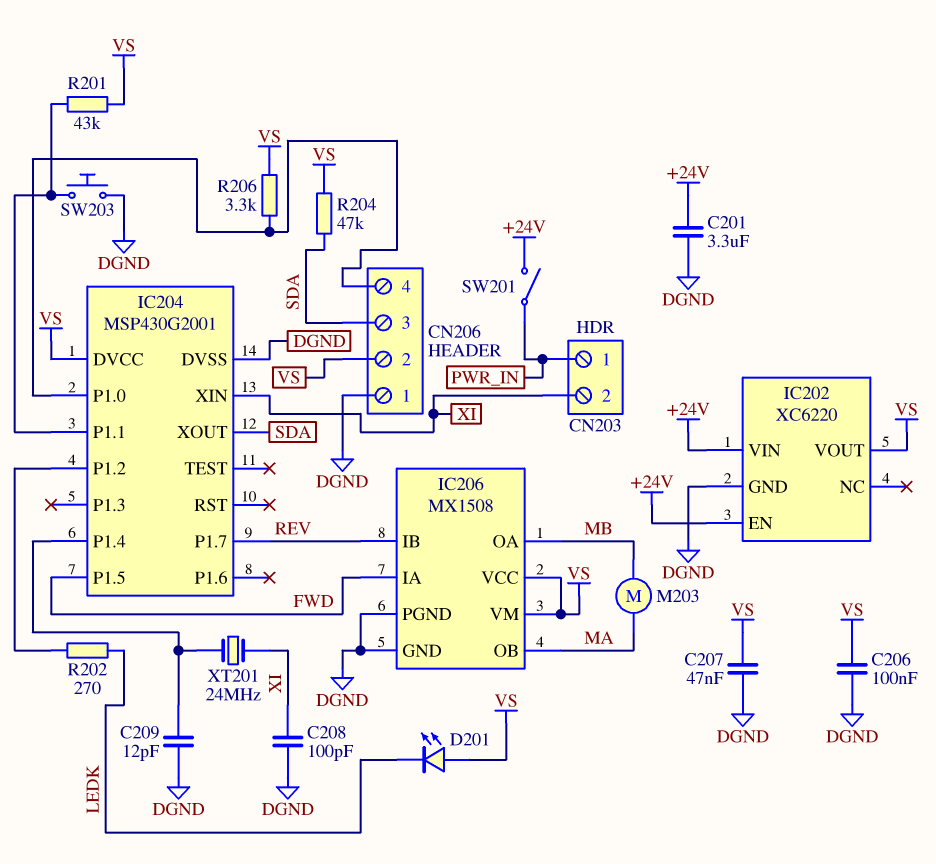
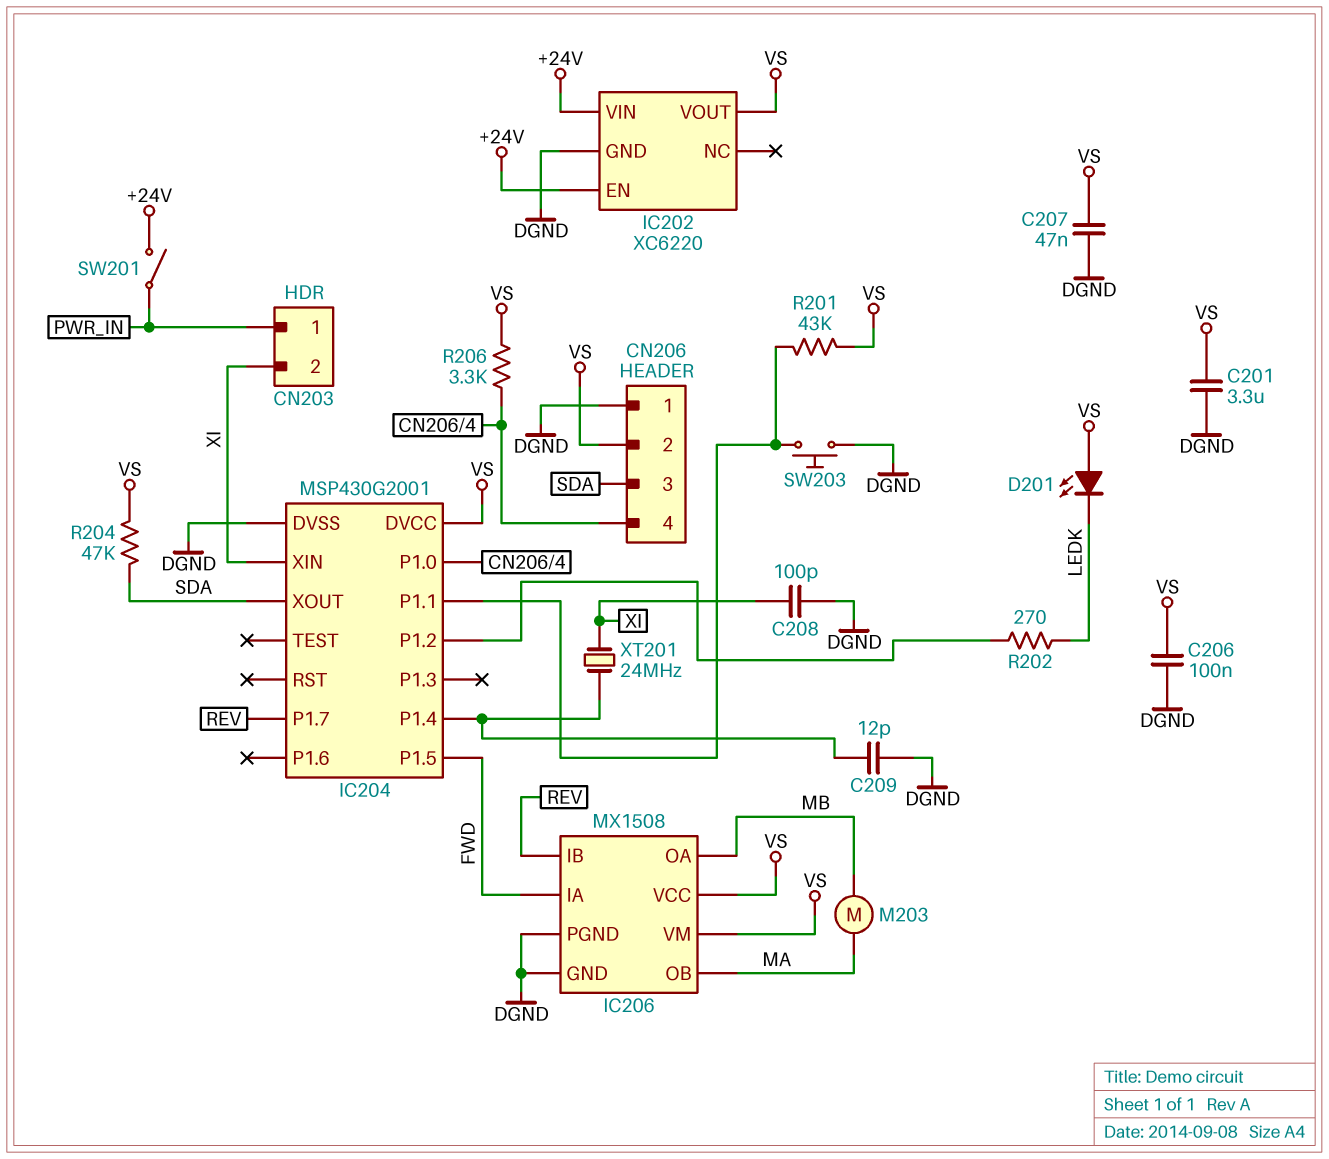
C201: 3.3uF (+24V, DGND) -> 3.3uF (DGND, VS)

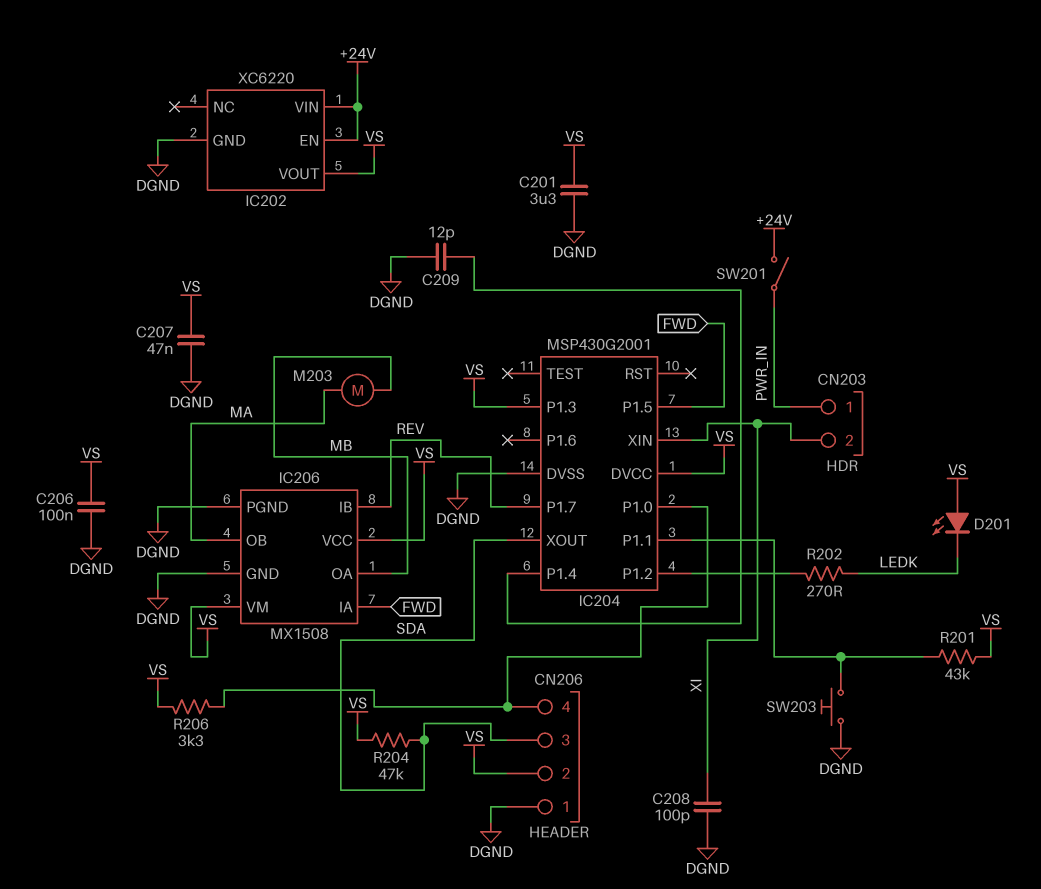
IC204 pin P1.3: none -> VS
XT201: 24MHz (IC204/P1.4, XI) -> none

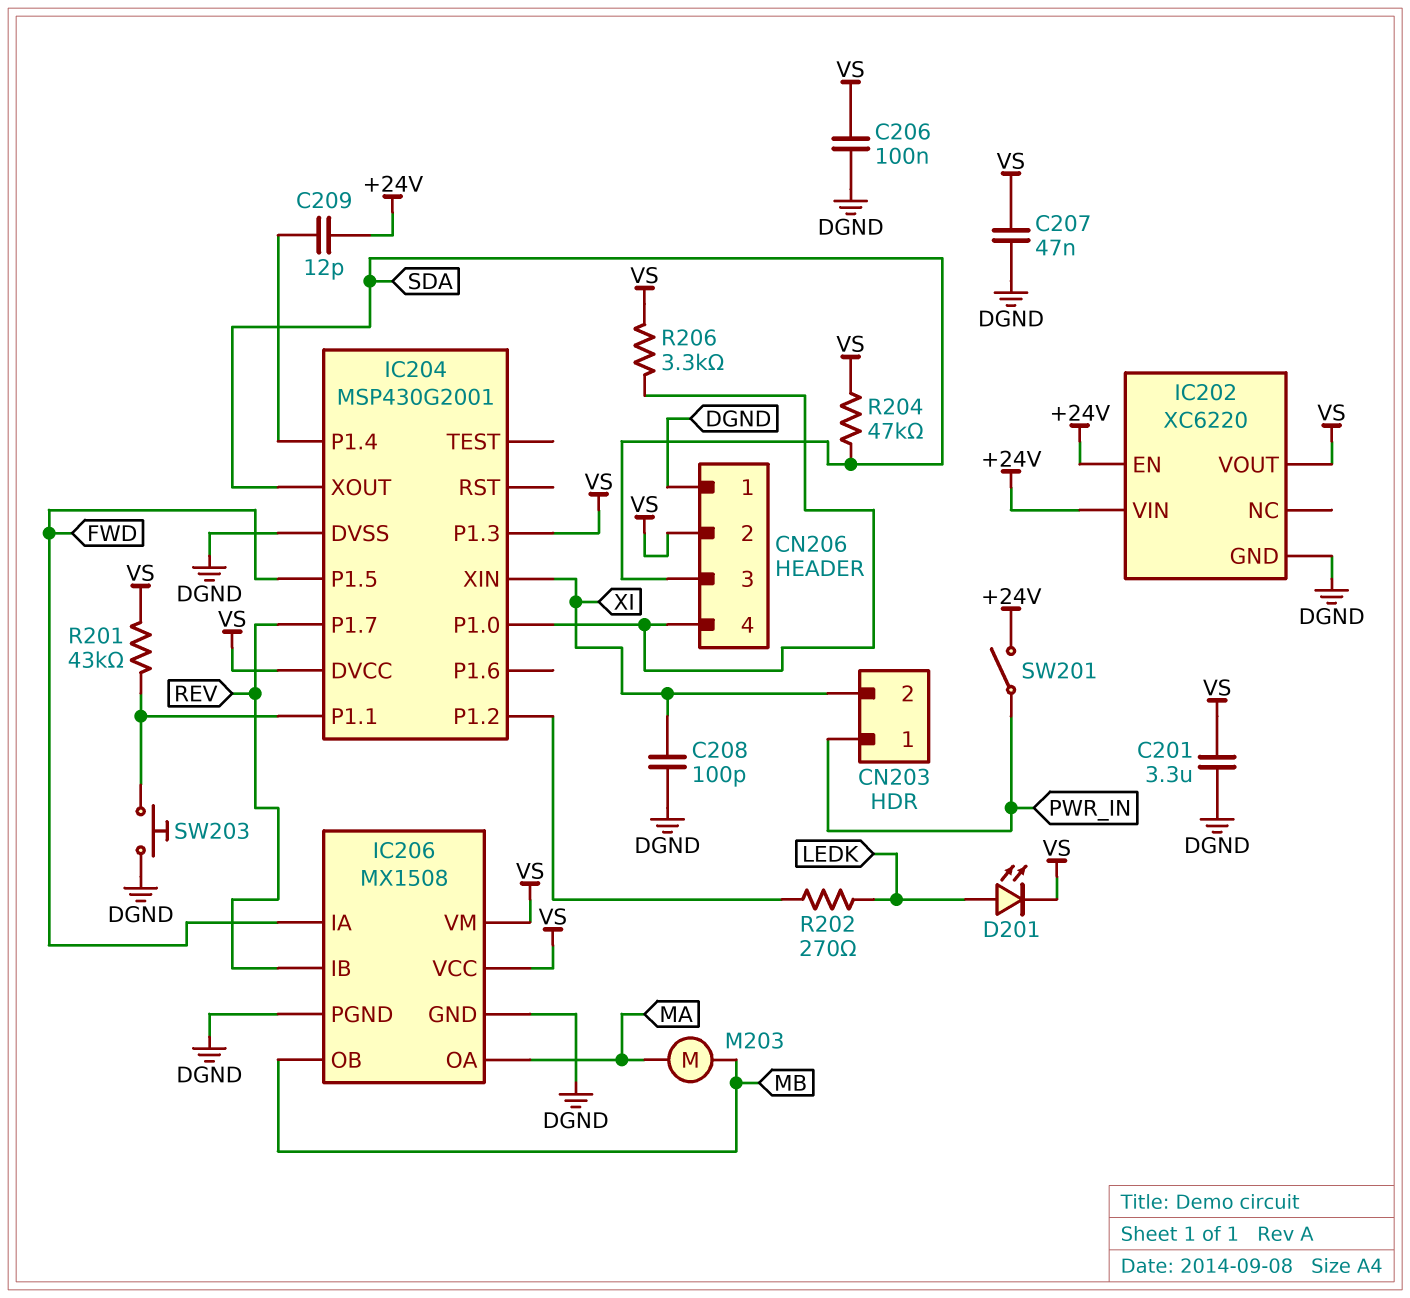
C209: 12pF (DGND, IC204/P1.4) -> 12pF (+24V, IC204/P1.4)
D201: LED (A VS, K LEDK) -> LED (A LEDK, K VS)
IC206 pin OA: MB -> MA
IC206 pin OB: MA -> MB

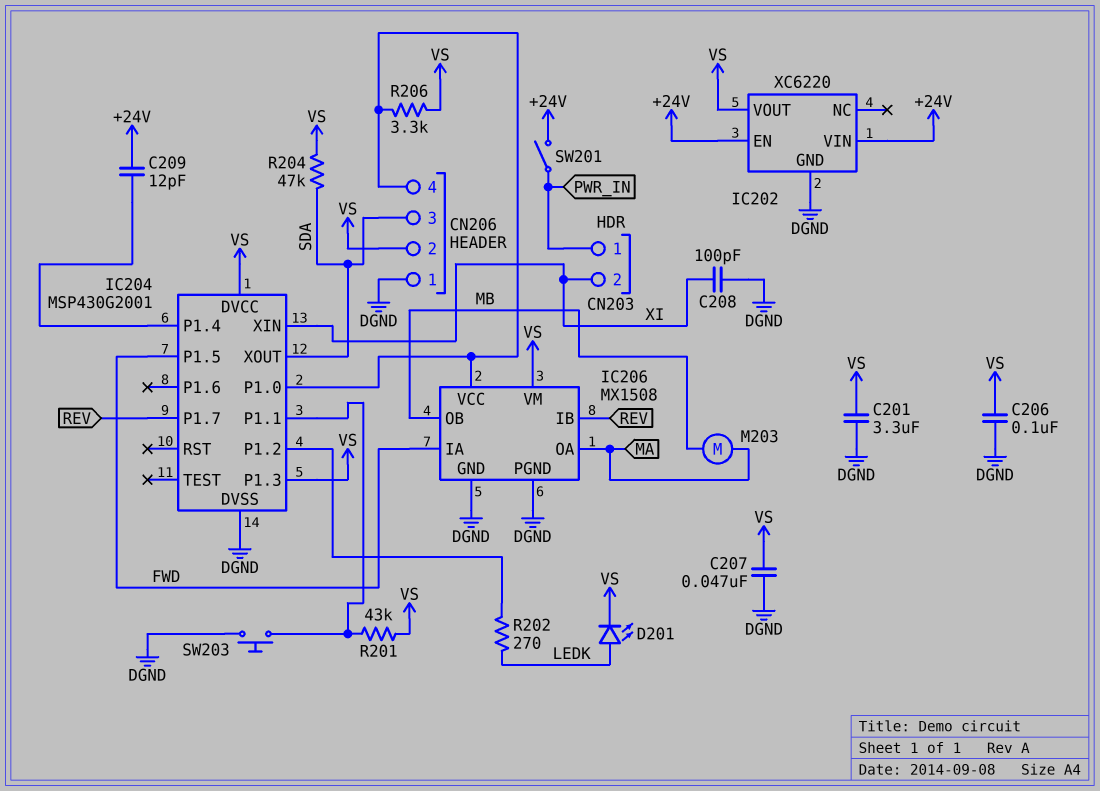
IC206 pin VCC: VS -> CN206/4

